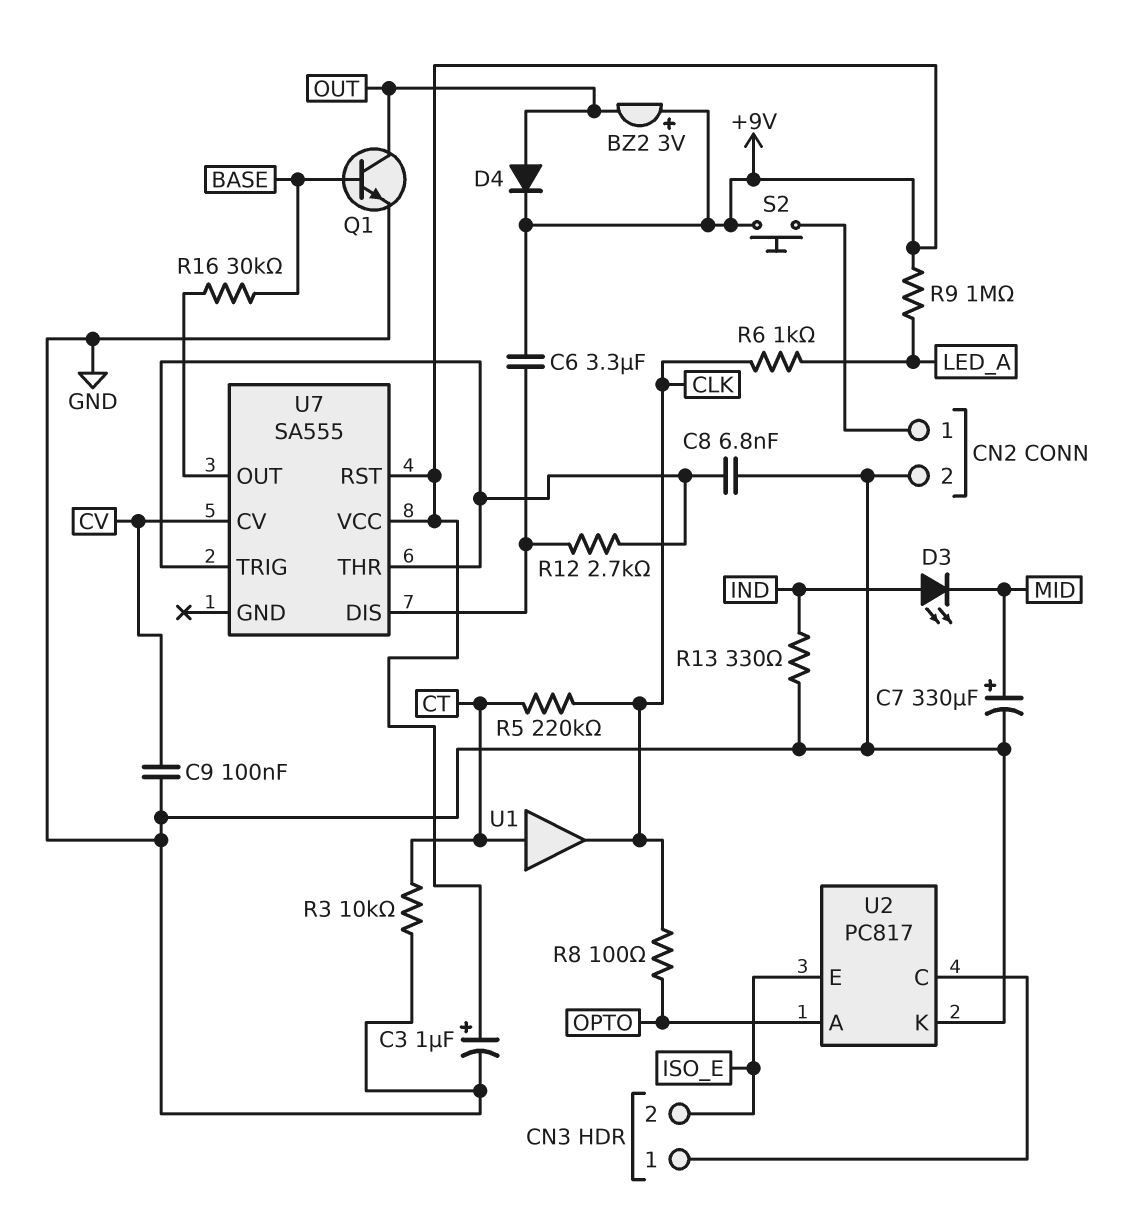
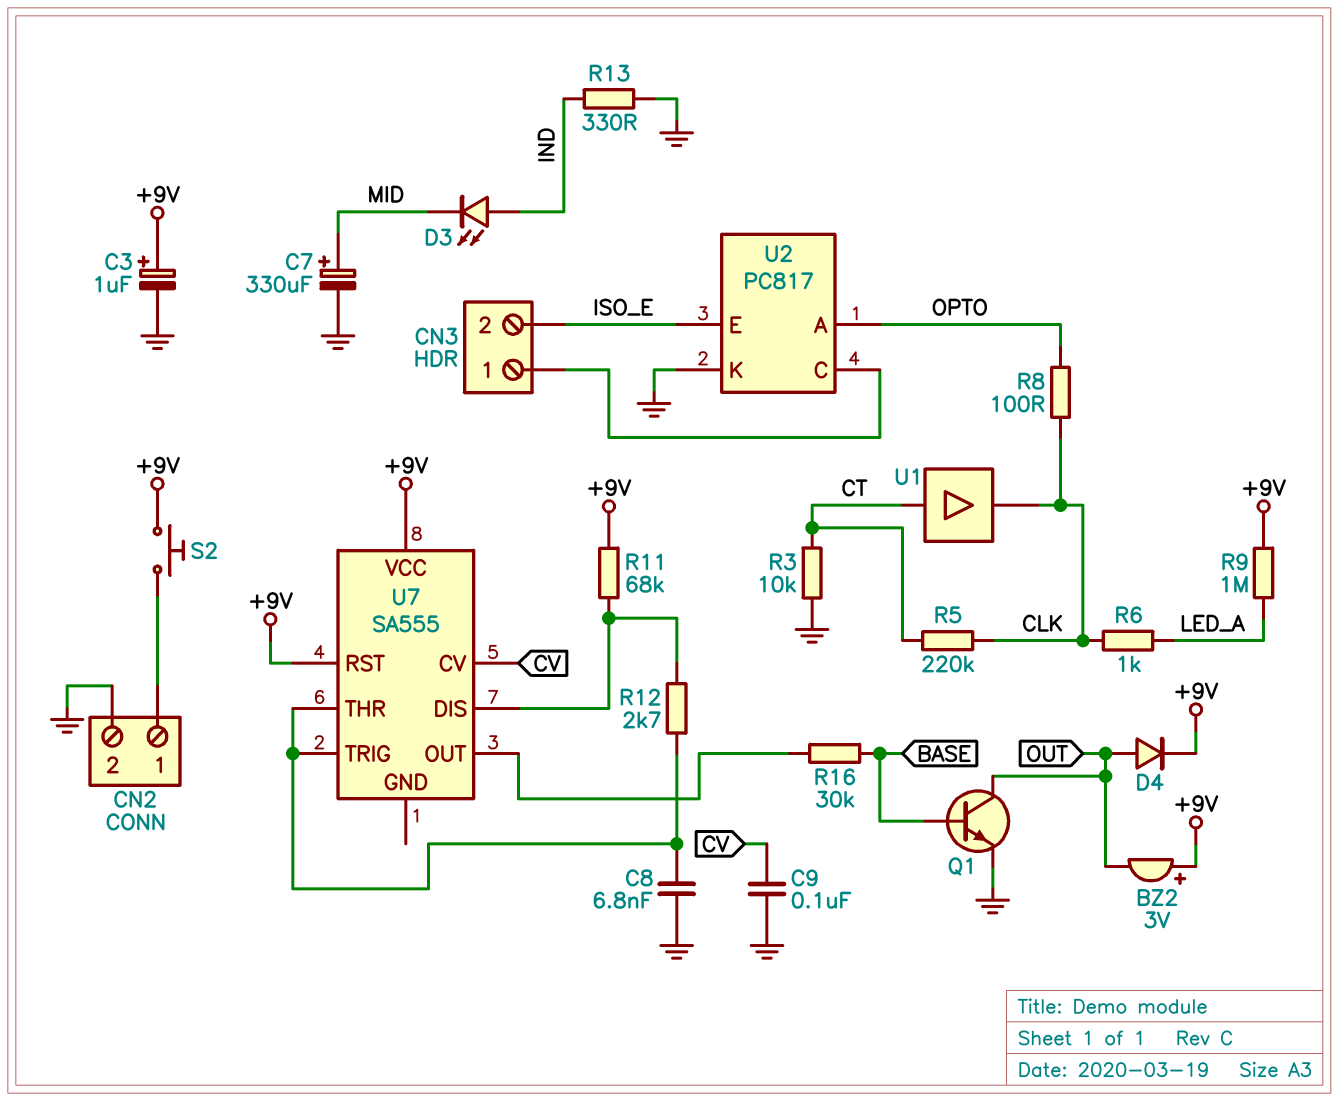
C6: 3.3uF (+9V, U7/DIS) -> none
R11: none -> 68k (+9V, U7/DIS)

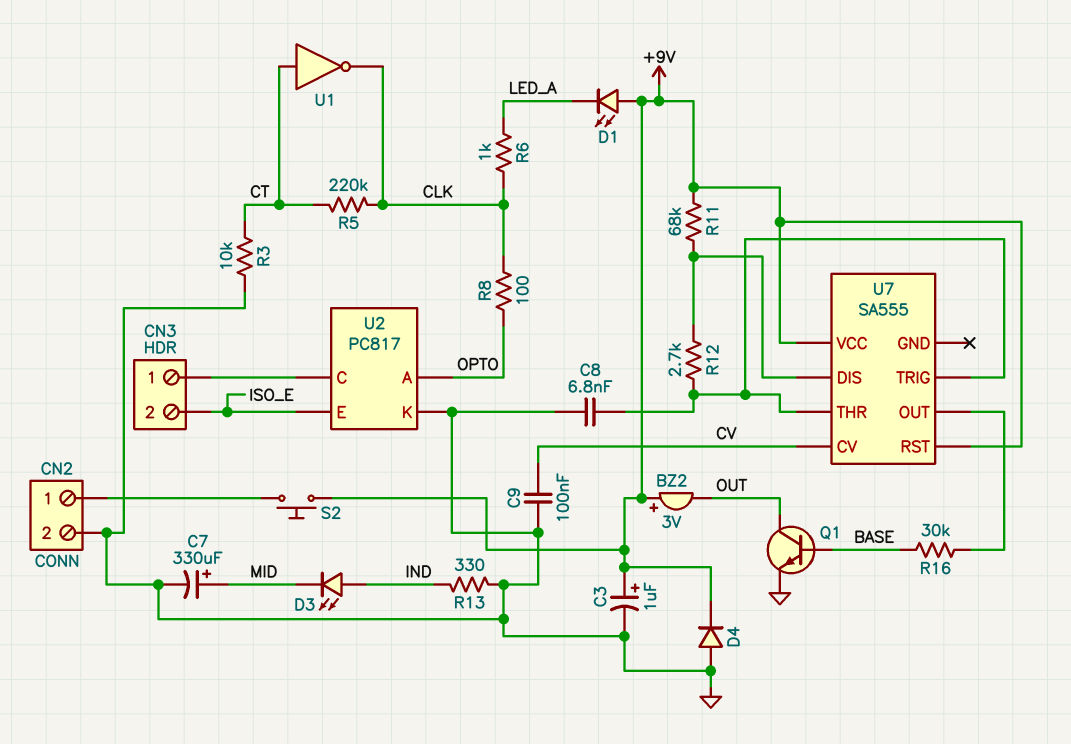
D1: none -> LED (A +9V, K LED_A)
D4: diode (A OUT, K +9V) -> diode (A GND, K +9V)
R9: 1M (+9V, LED_A) -> none
U1: buffer (in CT, out CLK) -> NOT (in CT, out CLK)

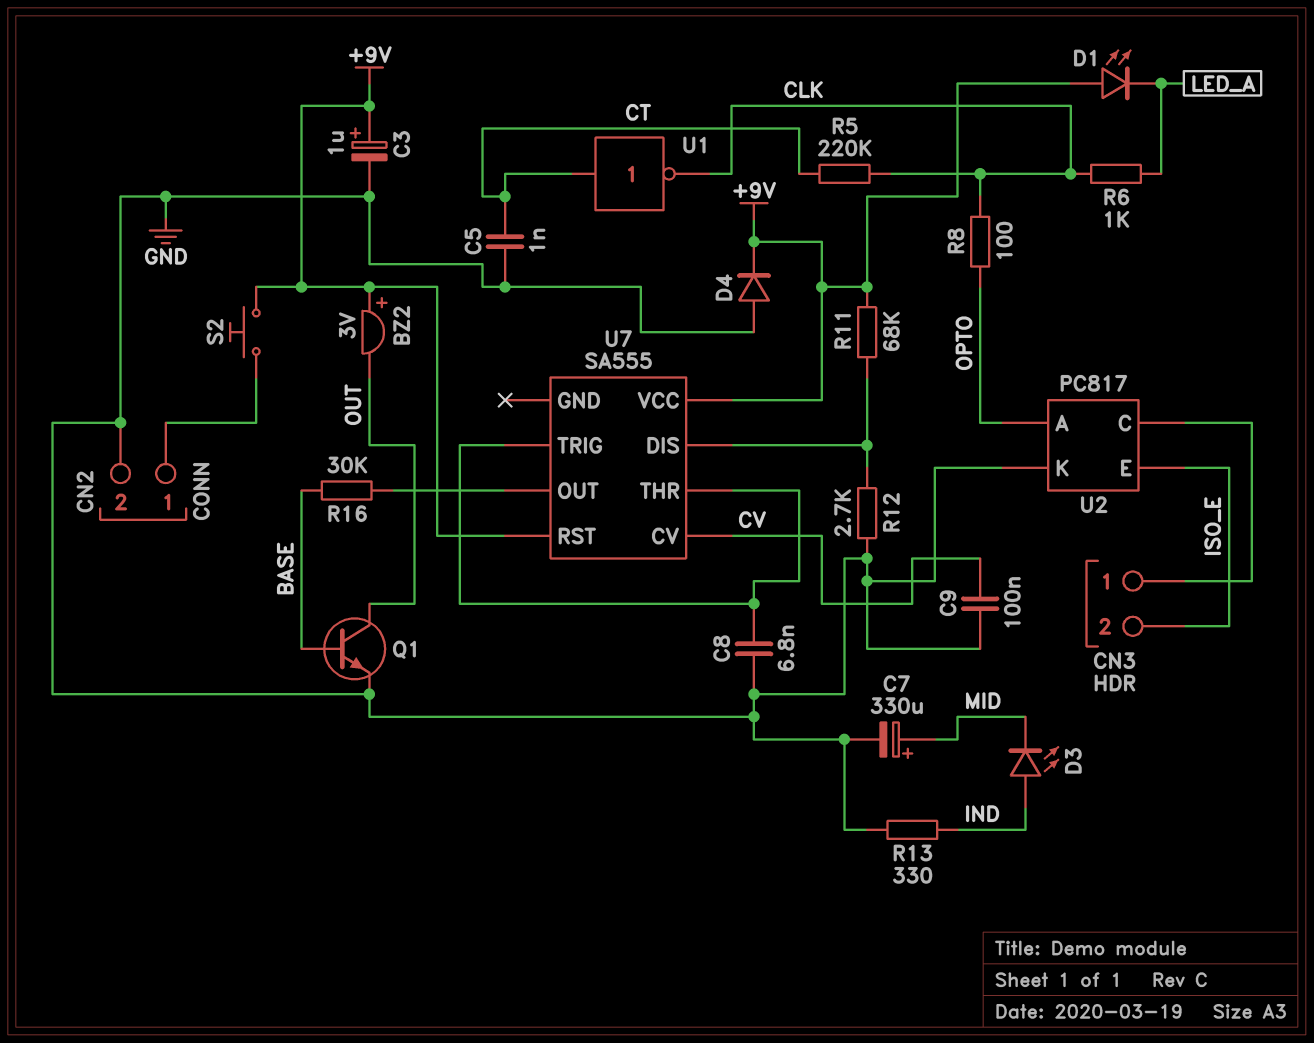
C5: none -> 1nF (CT, GND)
R3: 10k (CT, GND) -> none
R12: 2.7k (U7/DIS, U7/THR) -> 2.7k (GND, U7/DIS)

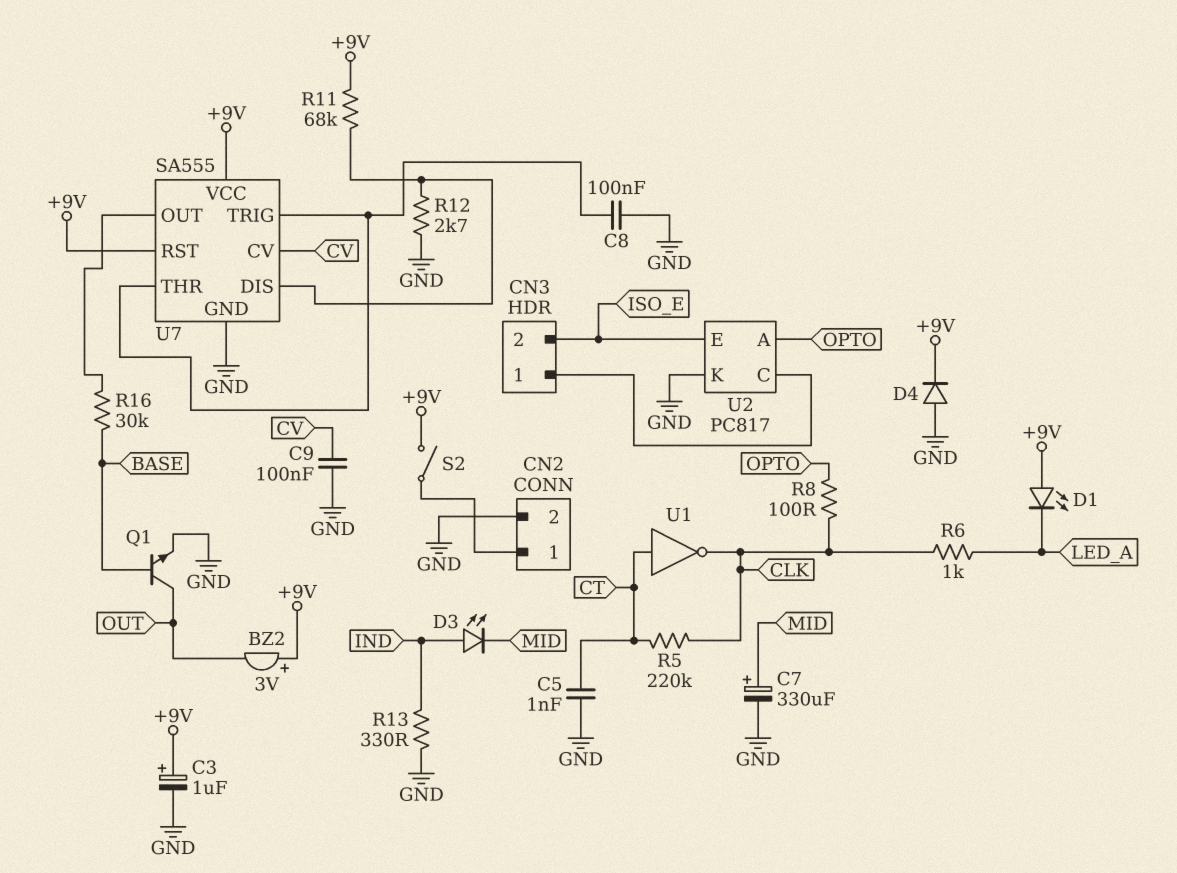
C8: 6.8nF (GND, U7/THR) -> 100nF (GND, U7/THR)
S2: button (+9V, CN2/1) -> switch (+9V, CN2/1)
U7 pin GND: none -> GND

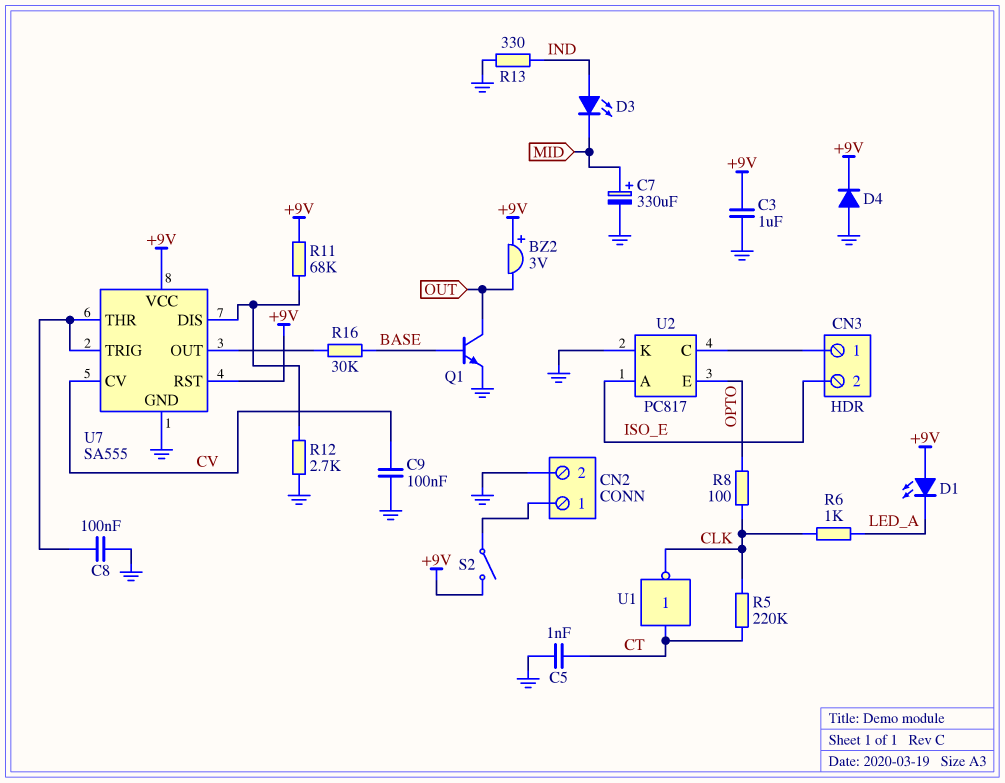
C3: 1uF (plus +9V, minus GND) -> 1uF (+9V, GND)
U2 pin A: OPTO -> ISO_E
U2 pin E: ISO_E -> OPTO

